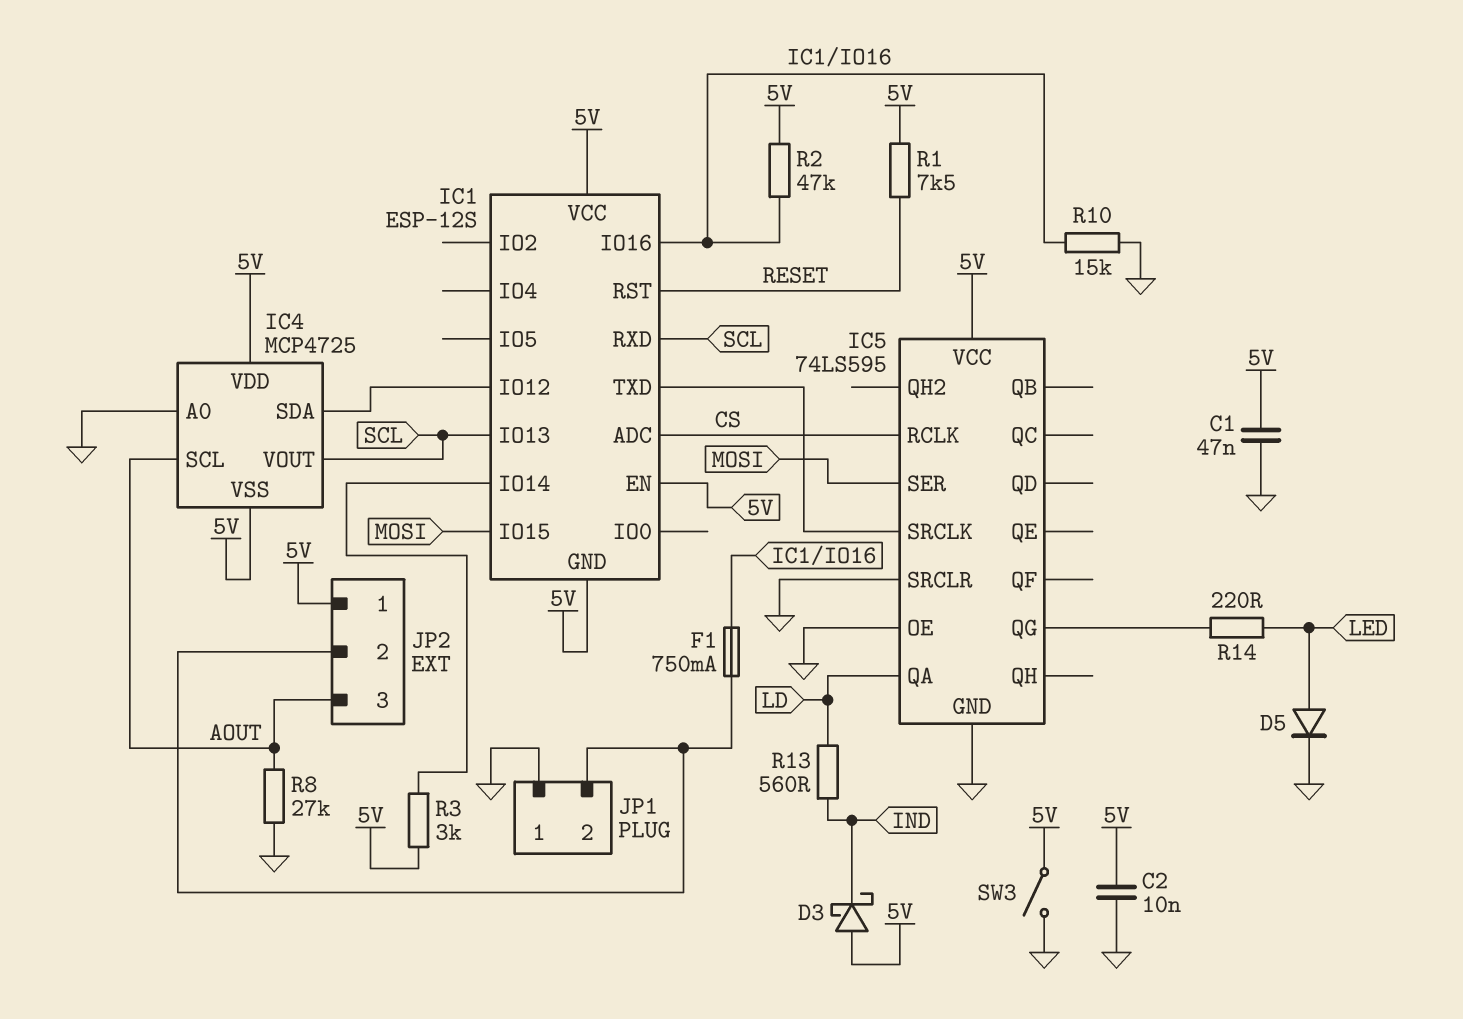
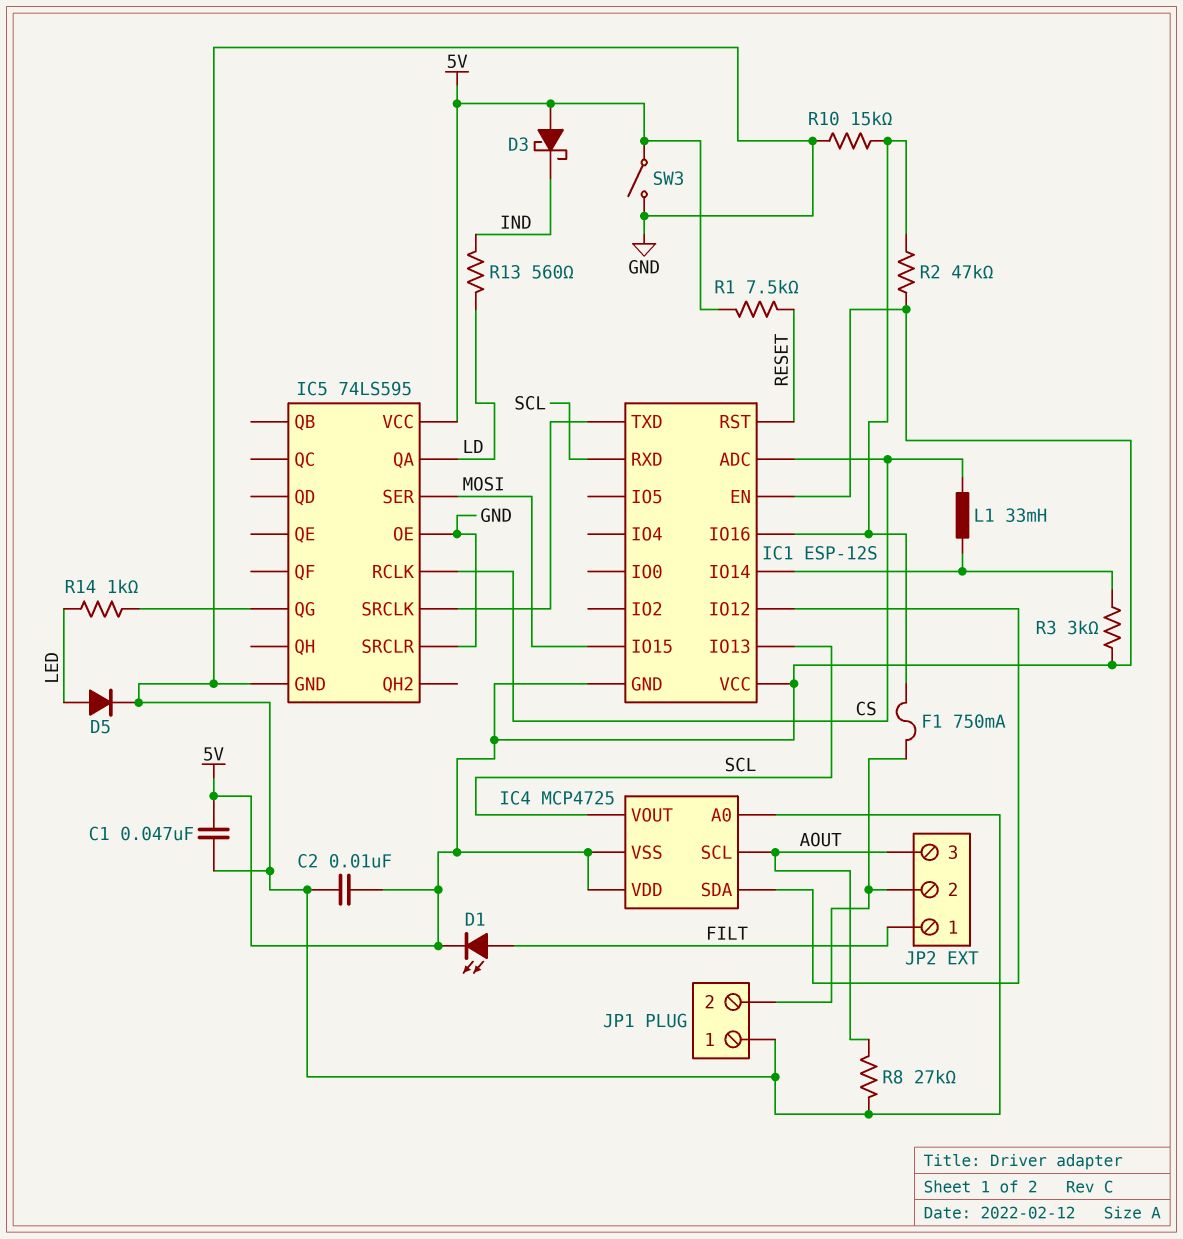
D1: none -> LED (A FILT, K 5V)
JP2 pin 1: 5V -> FILT
L1: none -> 33mH (CS, IC1/IO14)
R14: 220 (IC5/QG, LED) -> 1k (IC5/QG, LED)

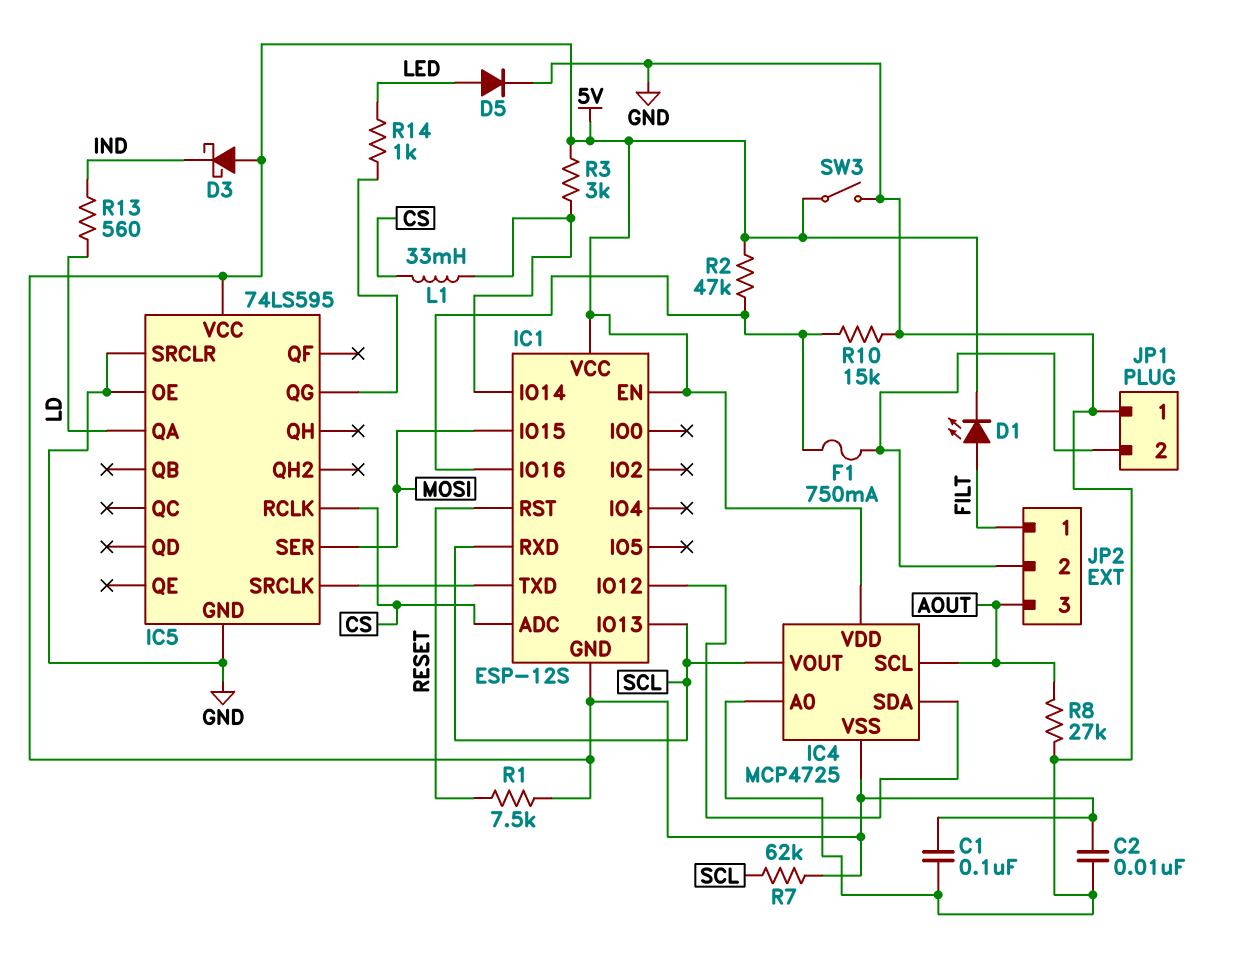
C1: 47nF (5V, GND) -> 100nF (5V, GND)
R7: none -> 62k (5V, SCL)

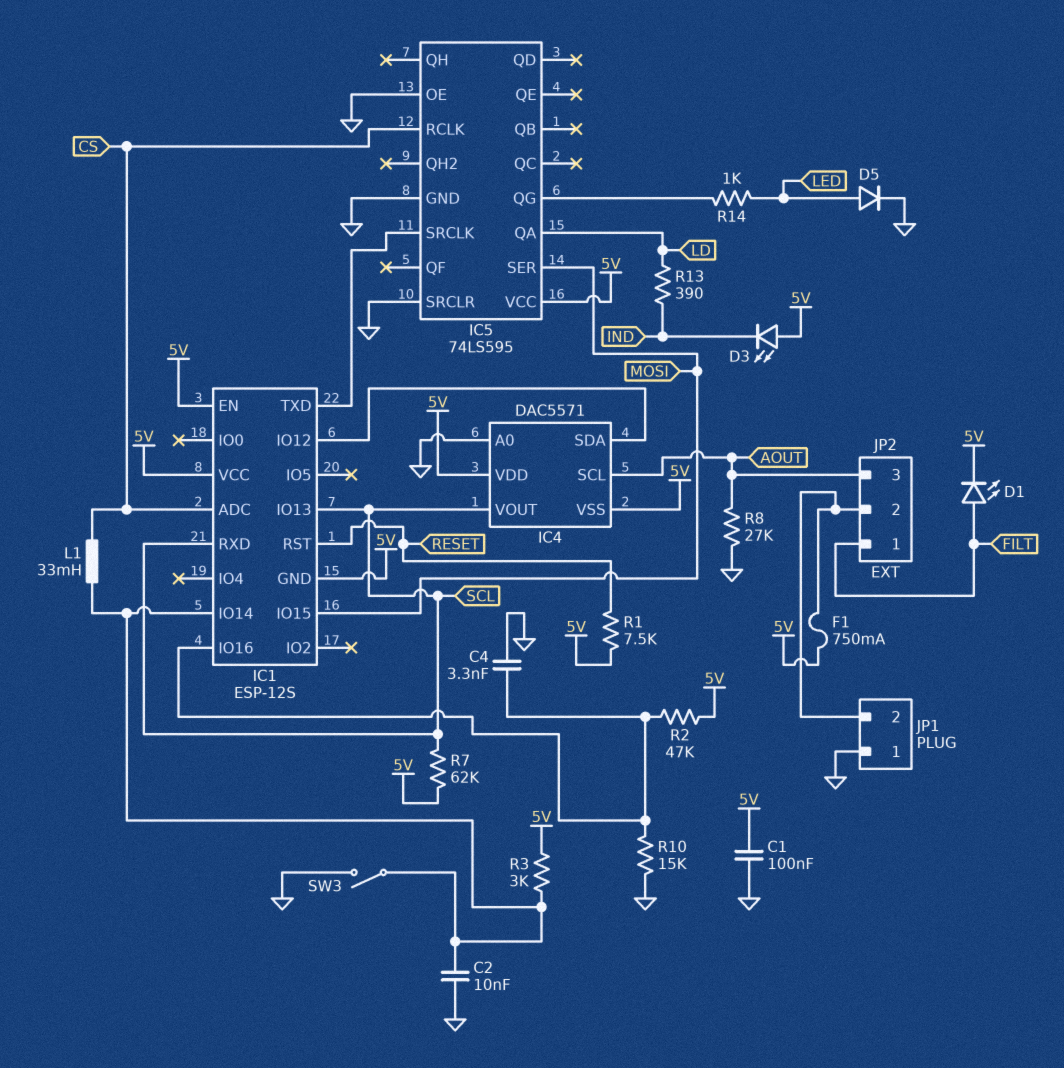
C2: 10nF (5V, GND) -> 10nF (GND, IC1/IO14)
C4: none -> 3.3nF (GND, IC1/IO16)
D3: schottky (A 5V, K IND) -> LED (A 5V, K IND)
F1: 750mA (IC1/IO16, JP1/2) -> 750mA (5V, JP1/2)
IC4: MCP4725 -> DAC5571
R13: 560 (IND, LD) -> 390 (IND, LD)
SW3: switch (5V, GND) -> switch (GND, IC1/IO14)

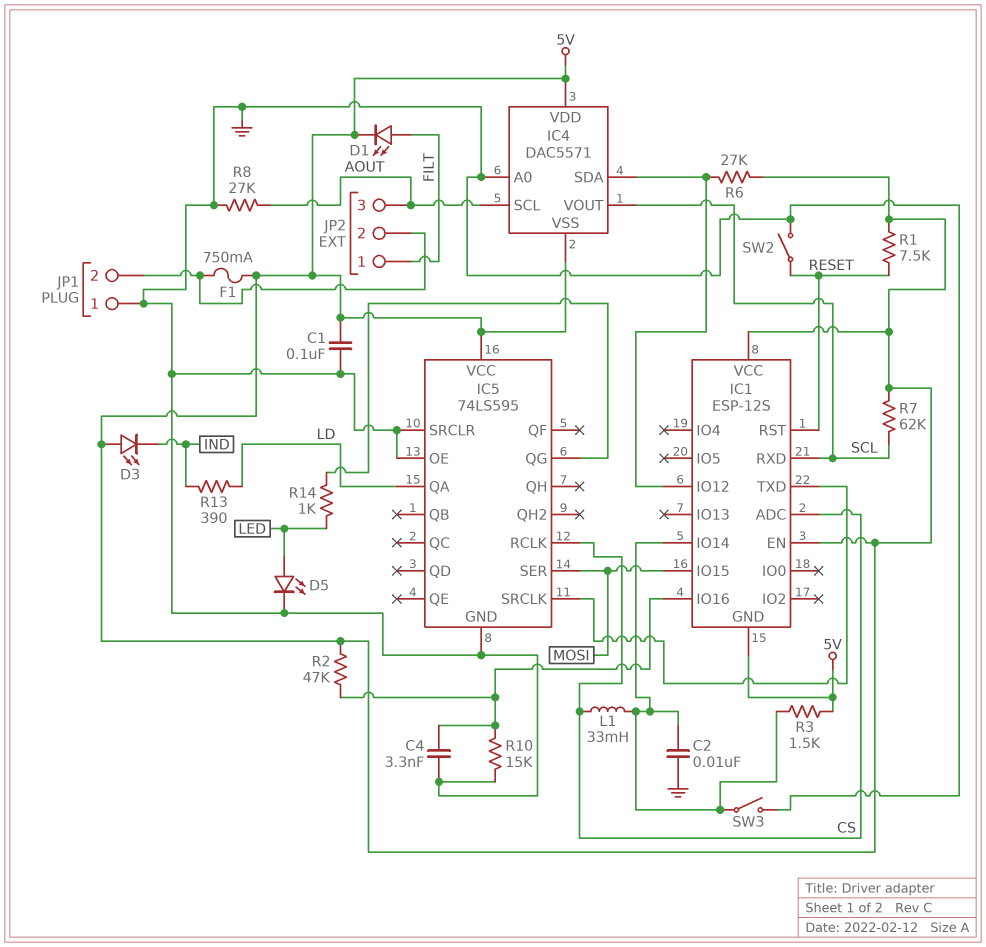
D5: diode (A LED, K GND) -> LED (A LED, K GND)
IC1 pin IO13: SCL -> none
R3: 3k (5V, IC1/IO14) -> 1.5k (5V, IC1/IO14)
R6: none -> 27k (5V, IC1/IO12)
SW2: none -> switch (GND, RESET)

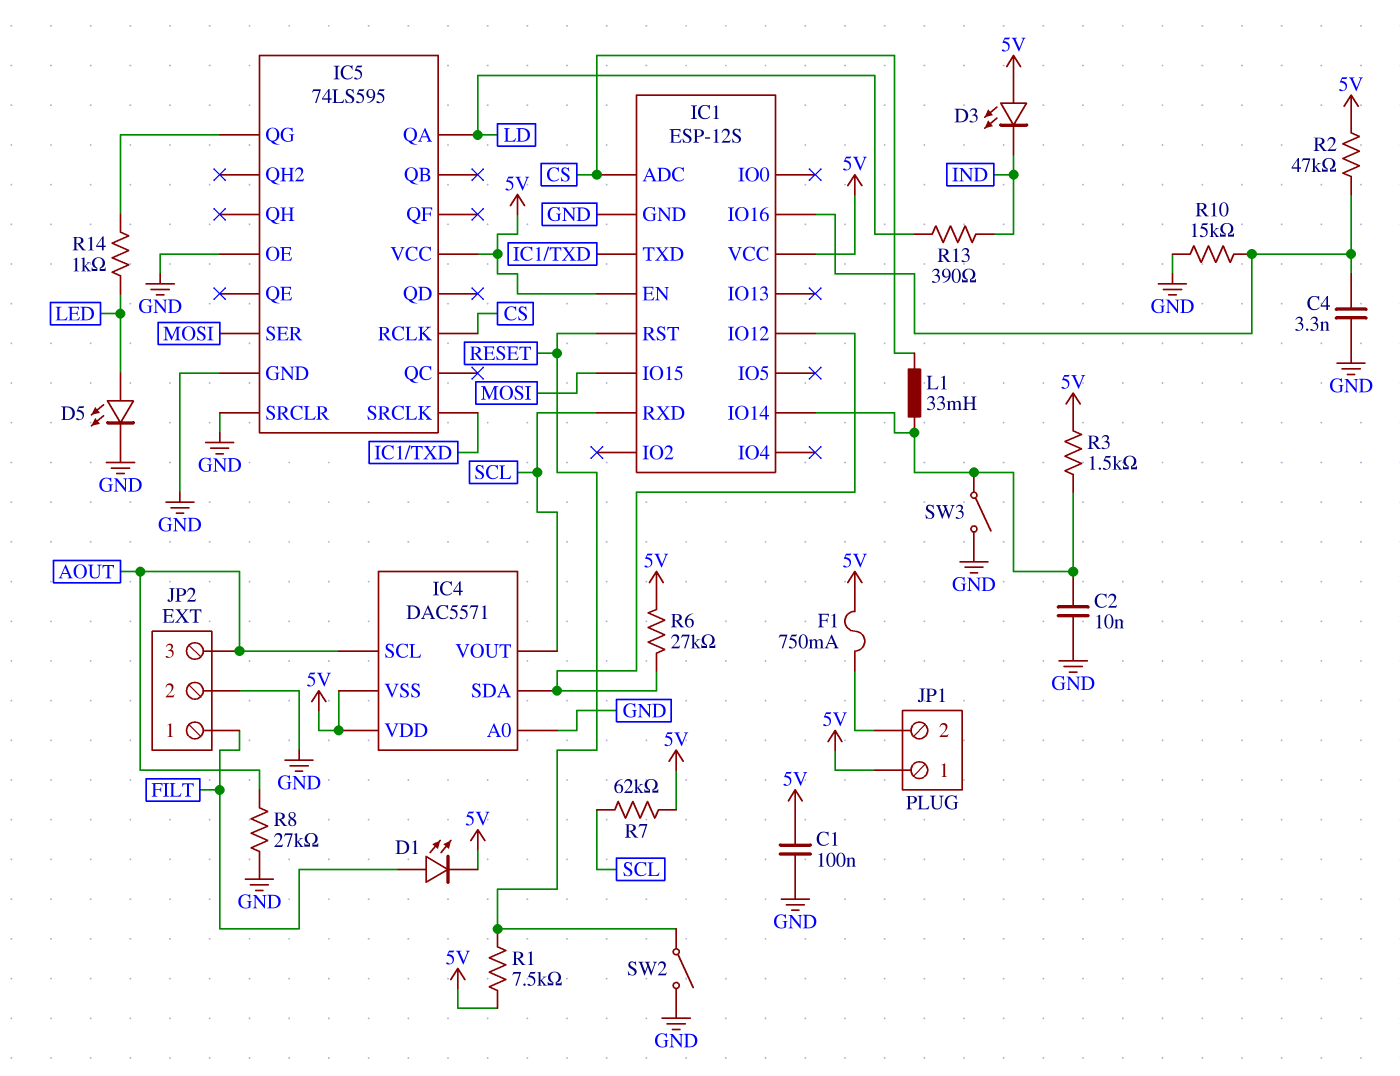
IC1 pin GND: 5V -> GND
JP1 pin 1: GND -> 5V
JP2 pin 2: JP1/2 -> GND

